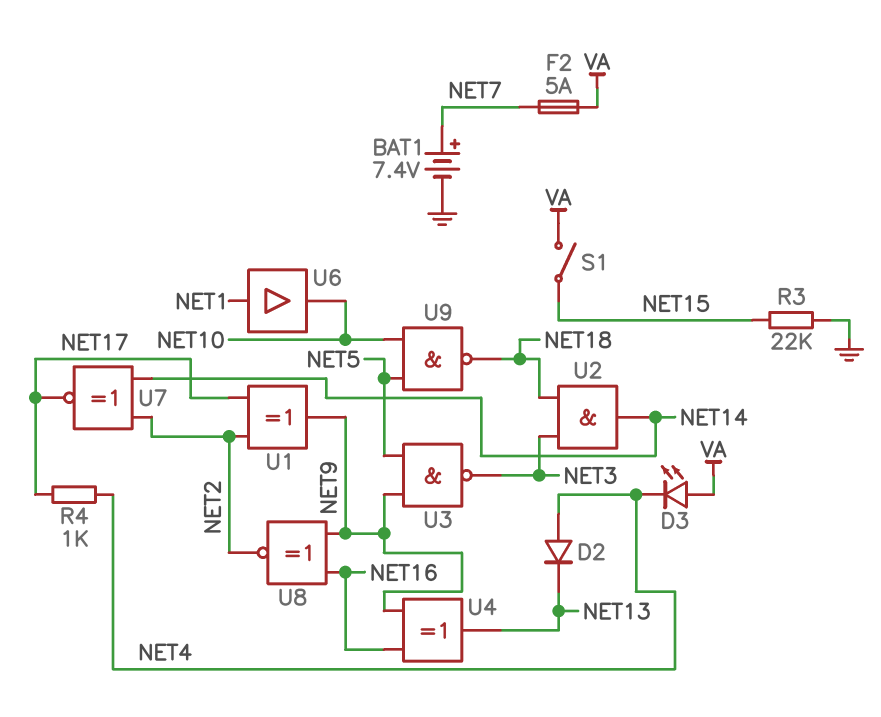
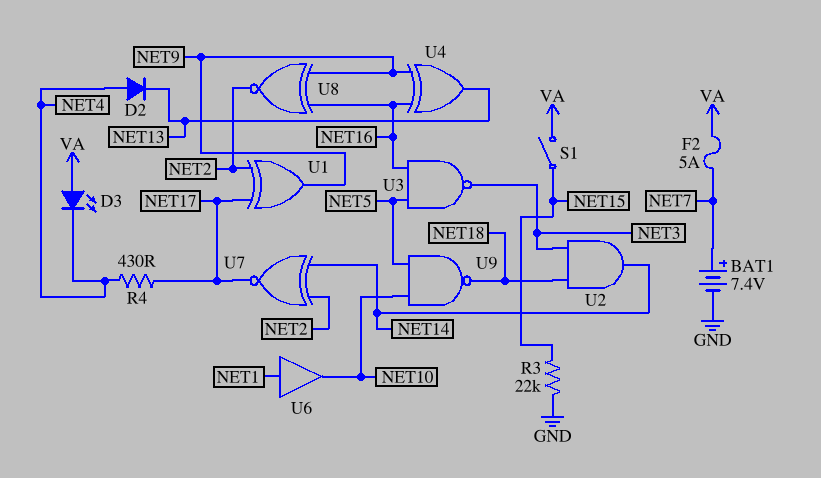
R4: 1k (NET4, NET17) -> 430 (NET4, NET17)
U3: NAND (in NET5, in NET9, out NET3) -> NAND (in NET5, in NET16, out NET3)

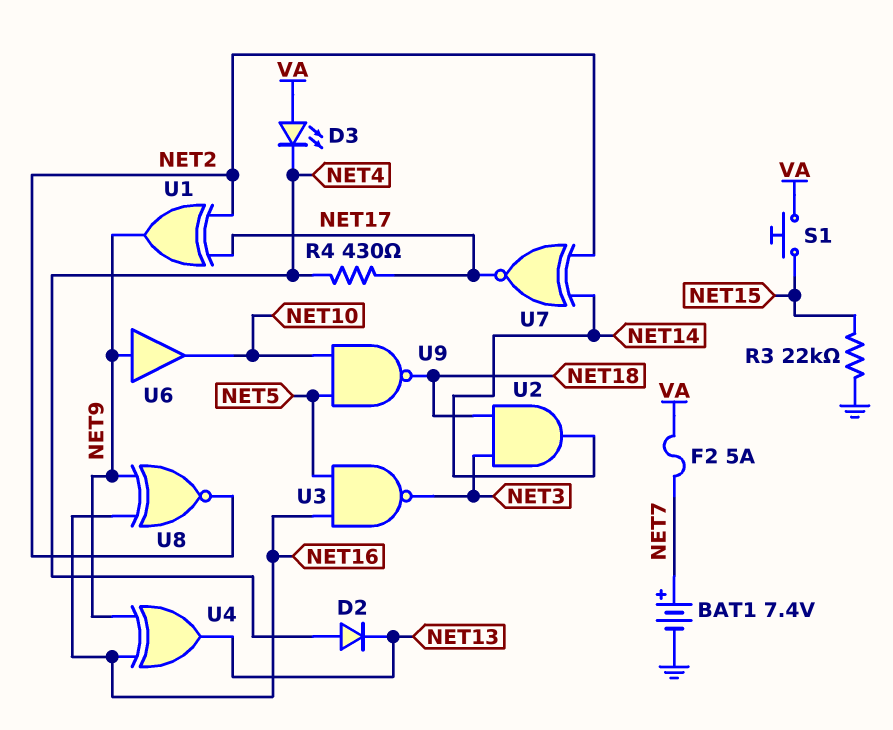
S1: switch (NET15, VA) -> button (NET15, VA)
U6: buffer (in NET1, out NET10) -> buffer (in NET9, out NET10)

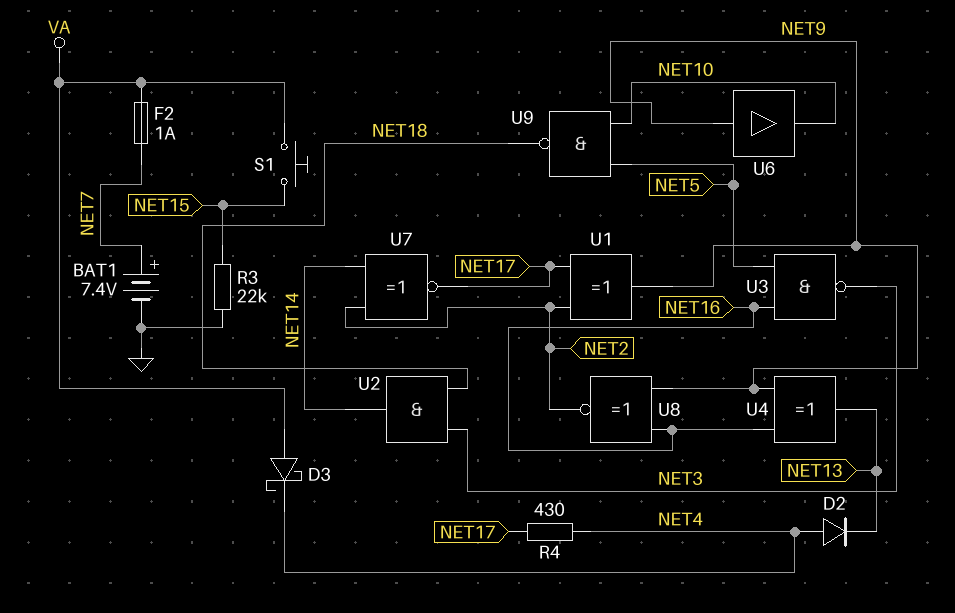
D3: LED (A VA, K NET4) -> schottky (A VA, K NET4)
F2: 5A (NET7, VA) -> 1A (NET7, VA)

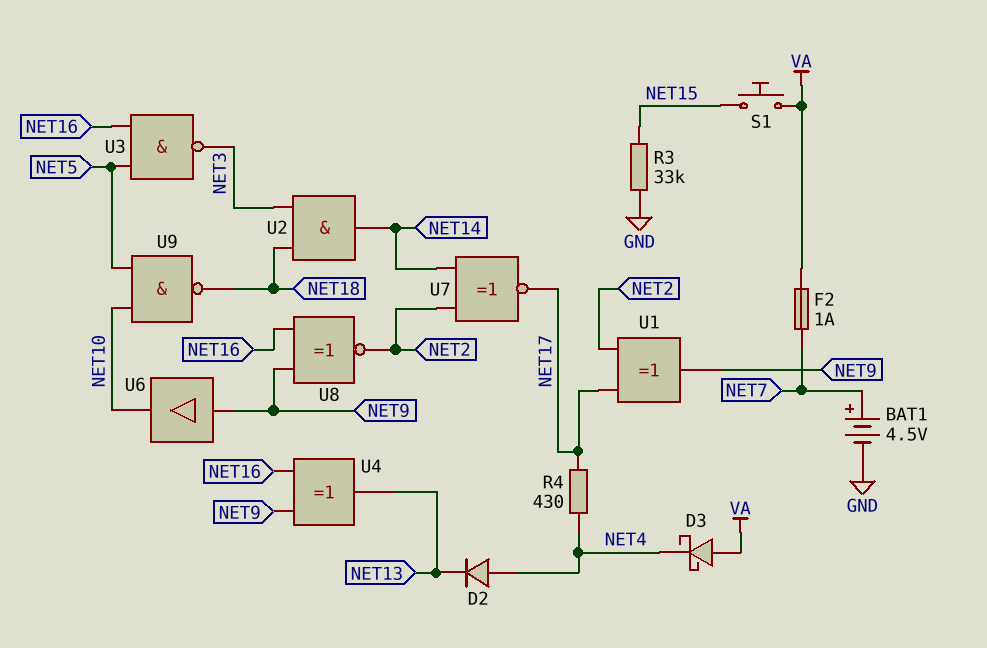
BAT1: 7.4V (plus NET7, minus GND) -> 4.5V (plus NET7, minus GND)
R3: 22k (GND, NET15) -> 33k (GND, NET15)

